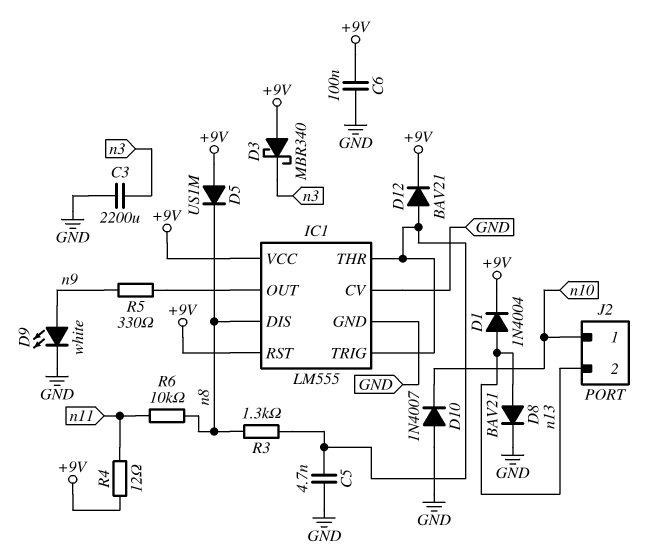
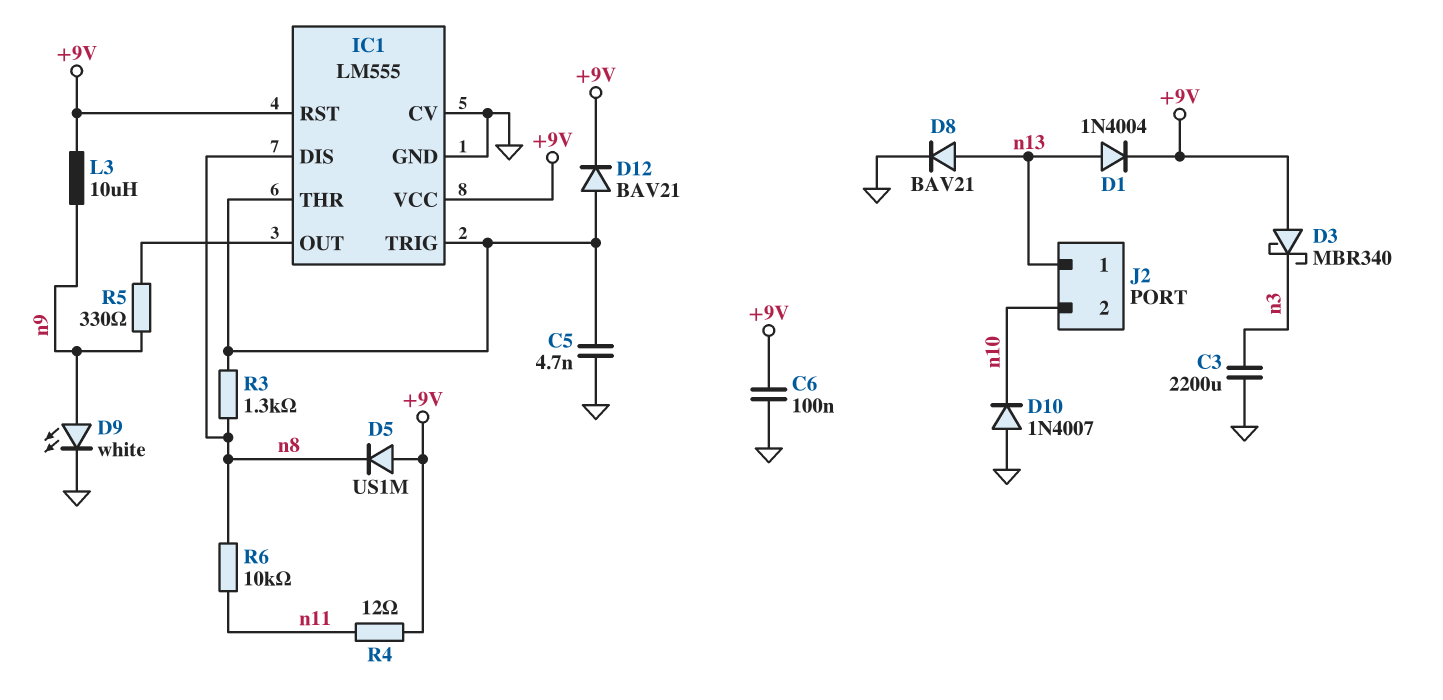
J2 pin 1: n10 -> n13
J2 pin 2: n13 -> n10
L3: none -> 10uH (+9V, n9)

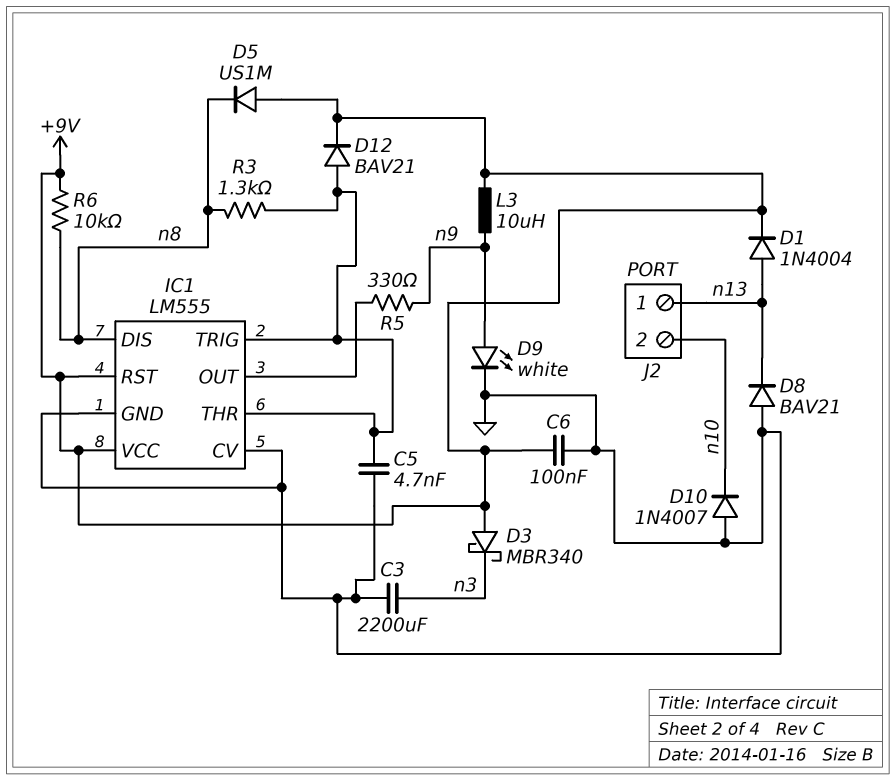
D8: diode BAV21 (A n13, K GND) -> diode BAV21 (A GND, K n13)
R4: 12 (+9V, n11) -> none
R6: 10k (n8, n11) -> 10k (+9V, n8)

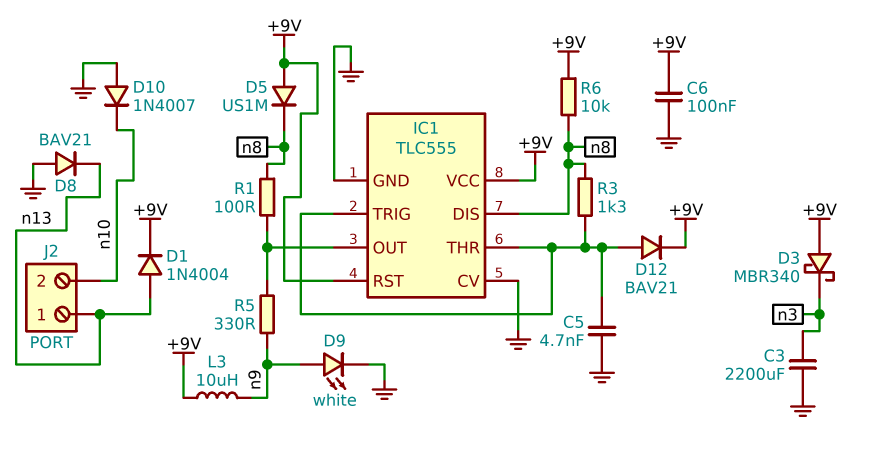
IC1: LM555 -> TLC555
R1: none -> 100 (IC1/OUT, n8)

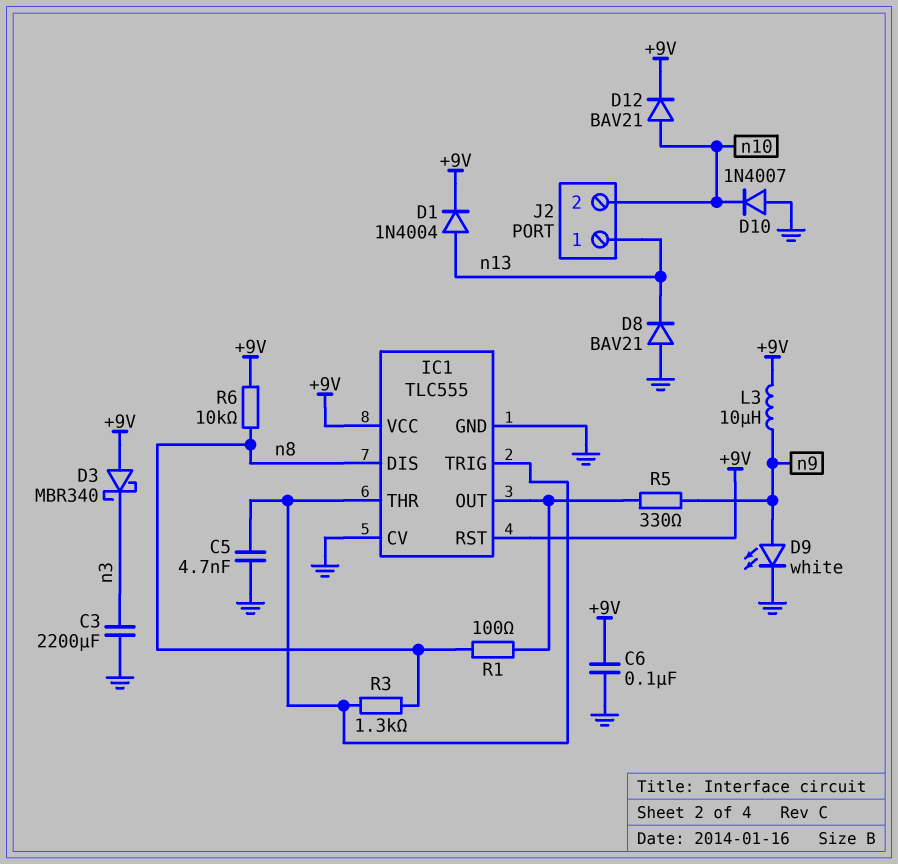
D5: diode US1M (A +9V, K n8) -> none
D12: diode BAV21 (A IC1/THR, K +9V) -> diode BAV21 (A n10, K +9V)

